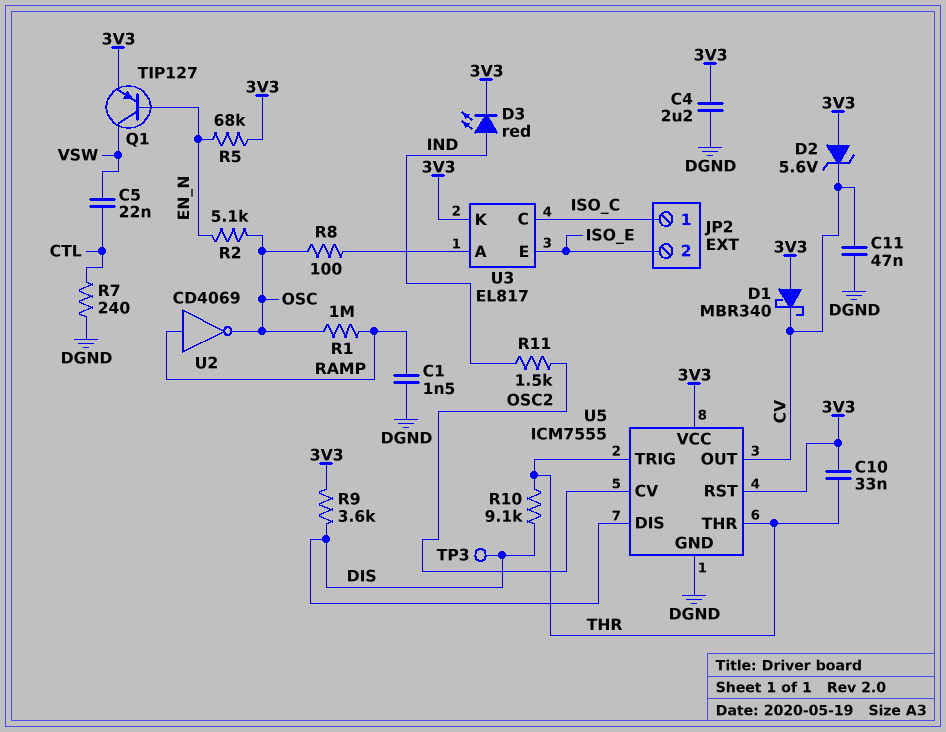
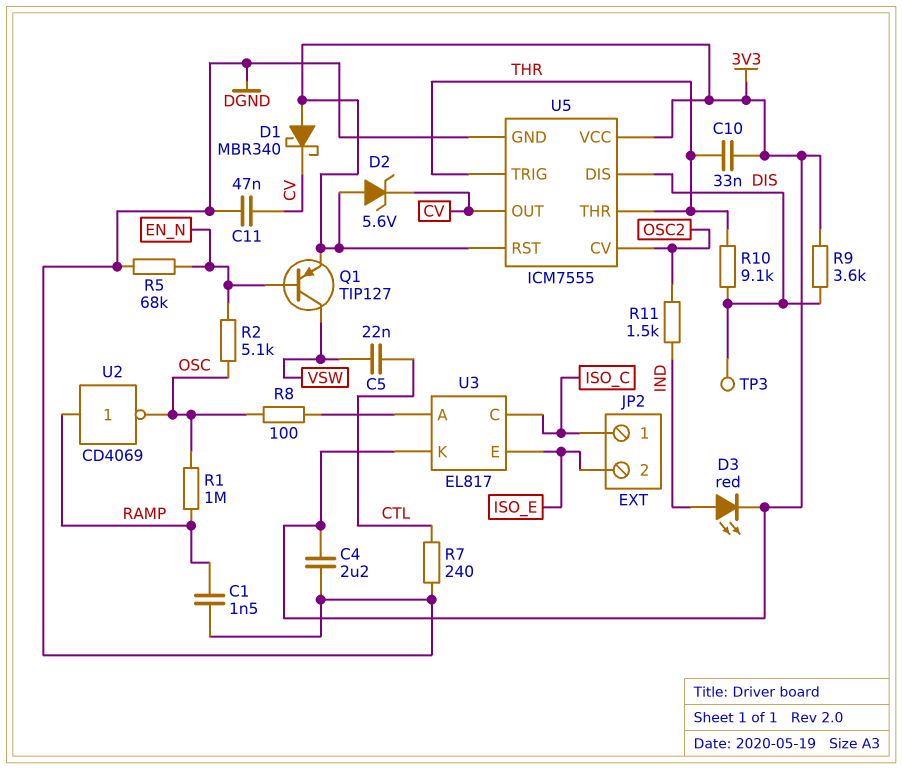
R5: 68k (3V3, EN_N) -> 68k (DGND, EN_N)

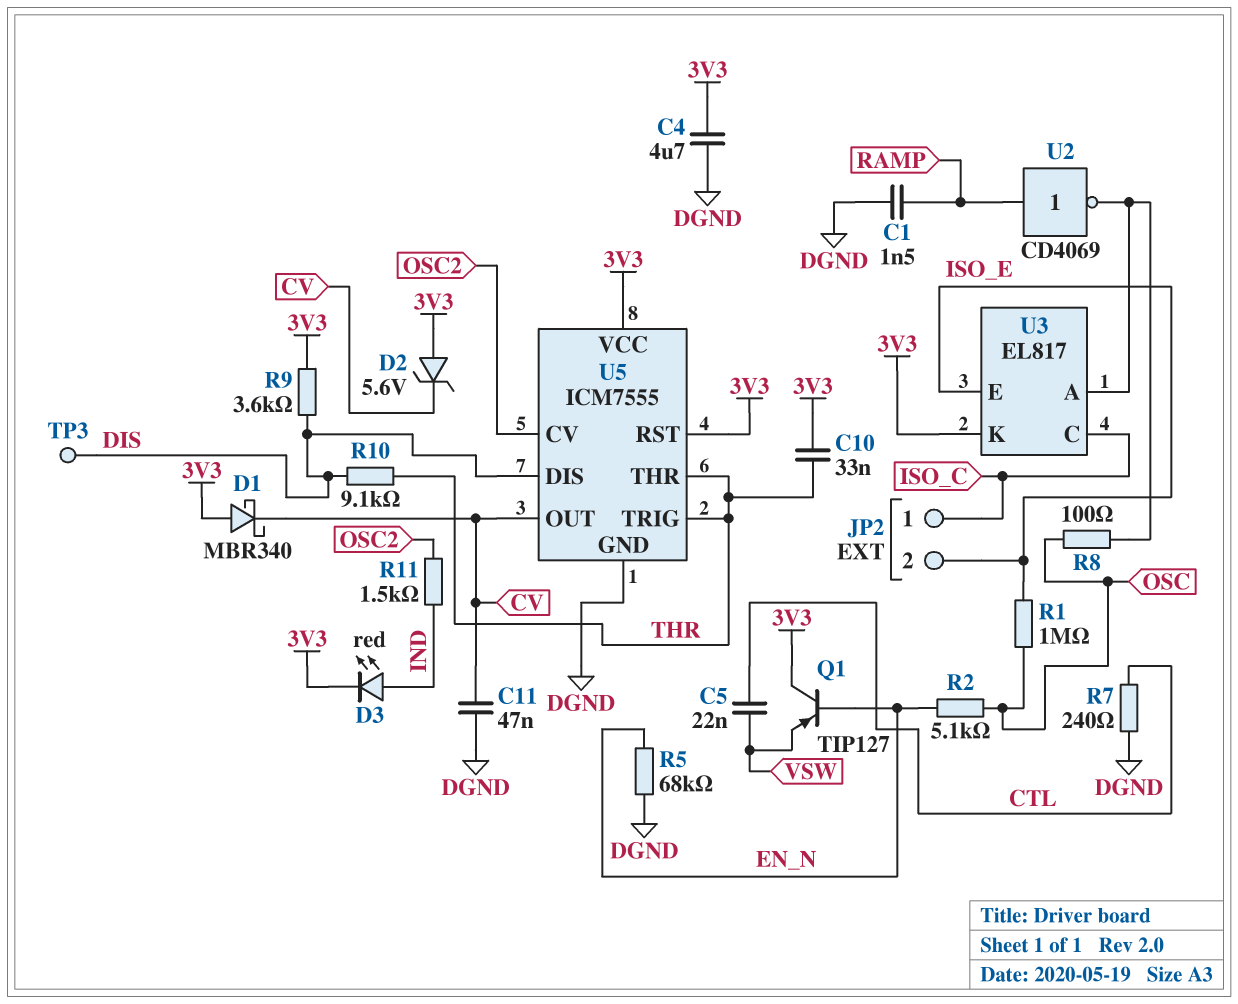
C4: 2.2uF (3V3, DGND) -> 4.7uF (3V3, DGND)
Q1: PNP TIP127 (B EN_N, C VSW, E 3V3) -> PNP TIP127 (B EN_N, C 3V3, E VSW)
R1: 1M (OSC, RAMP) -> 1M (ISO_E, OSC)
U2: NOT CD4069 (in RAMP, out OSC) -> NOT CD4069 (in RAMP, out U3/A)

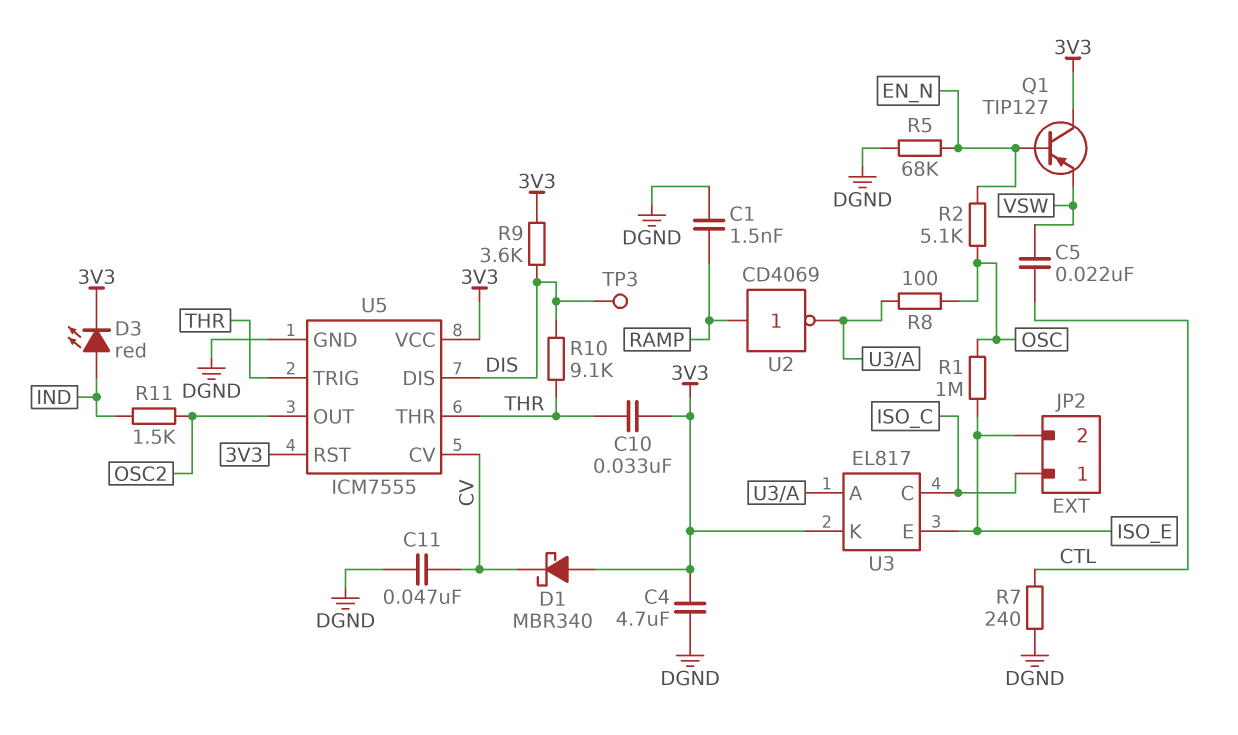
D2: zener 5.6V (A 3V3, K CV) -> none
U5 pin CV: OSC2 -> CV
U5 pin OUT: CV -> OSC2

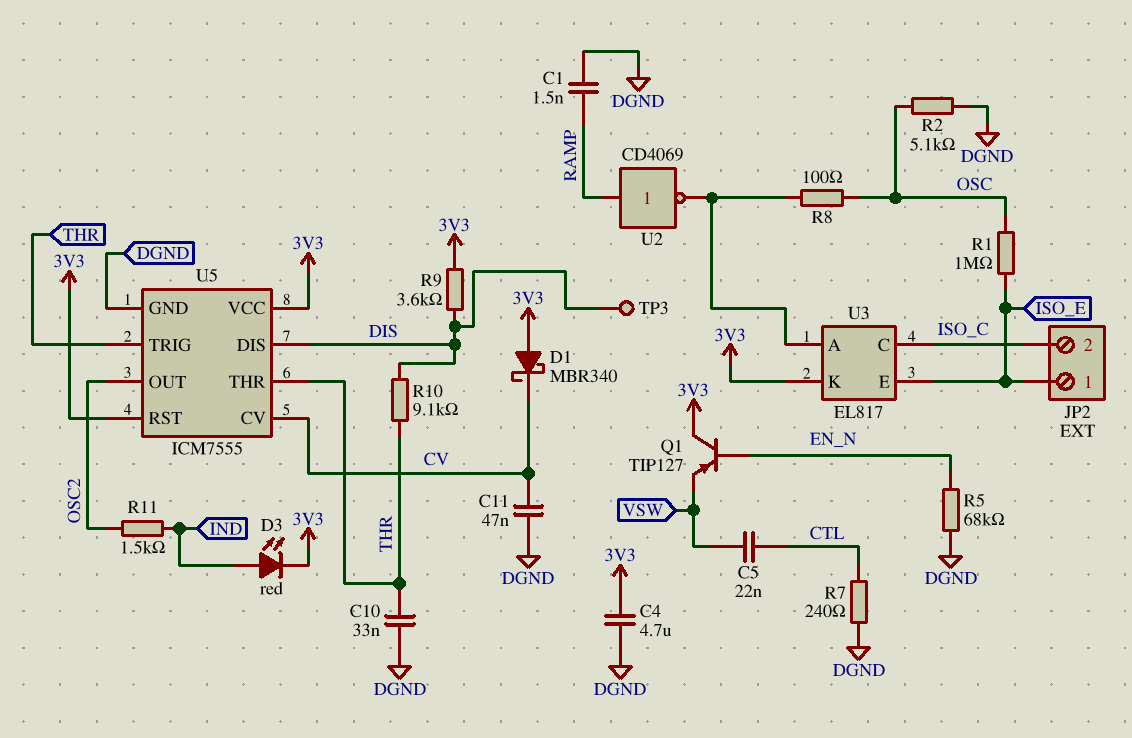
C10: 33nF (3V3, THR) -> 33nF (DGND, THR)
JP2 pin 1: ISO_C -> ISO_E
JP2 pin 2: ISO_E -> ISO_C
R2: 5.1k (EN_N, OSC) -> 5.1k (DGND, OSC)

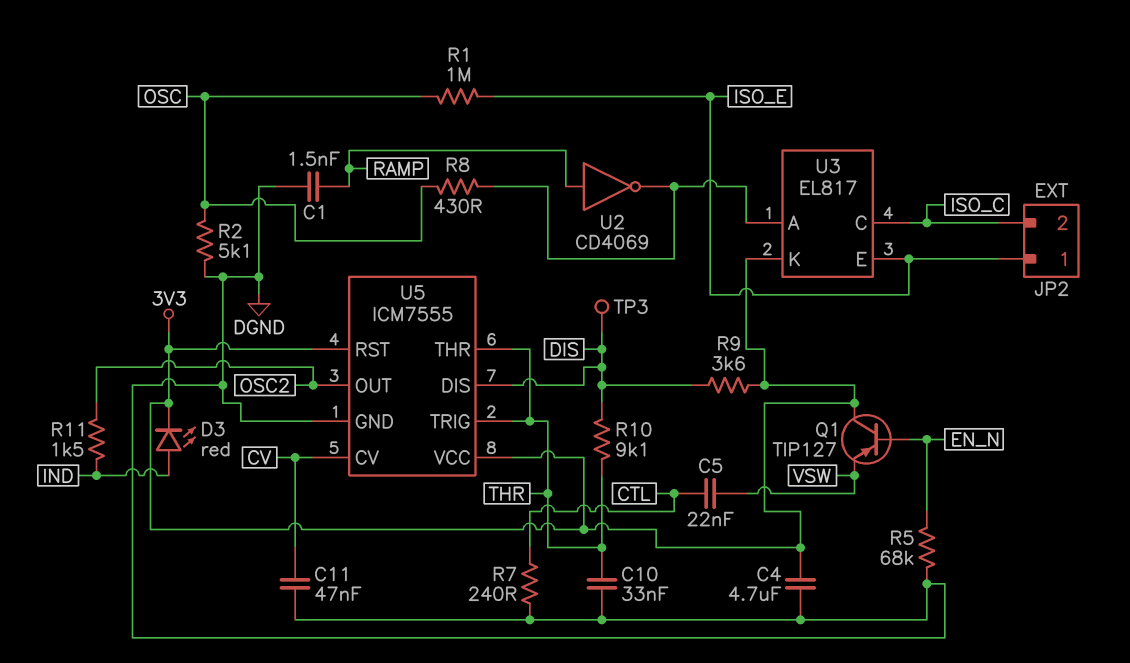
D1: schottky MBR340 (A 3V3, K CV) -> none
R8: 100 (OSC, U3/A) -> 430 (OSC, U3/A)

